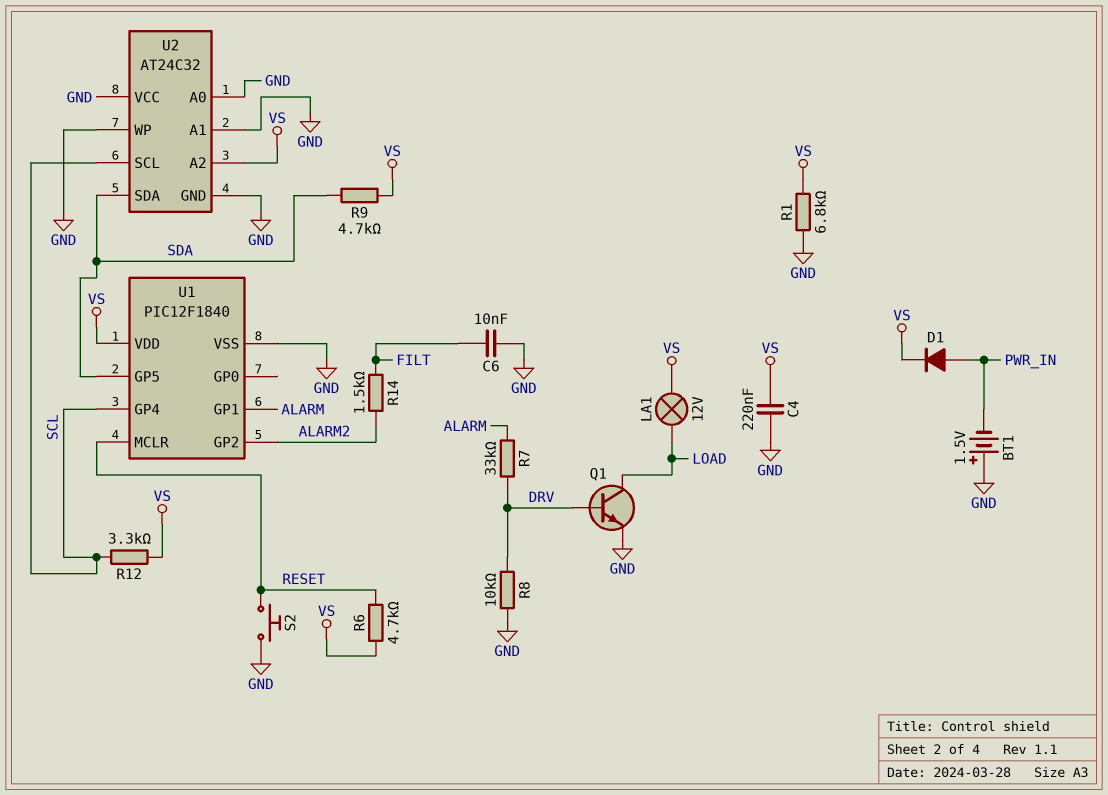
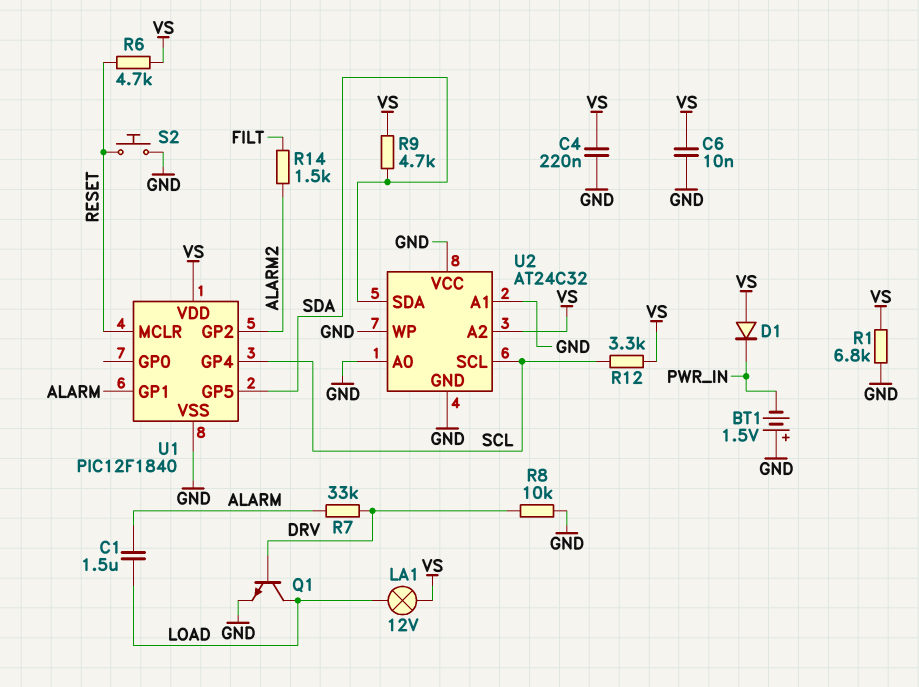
C1: none -> 1.5uF (ALARM, LOAD)
C6: 10nF (FILT, GND) -> 10nF (GND, VS)
D1: diode (A PWR_IN, K VS) -> diode (A VS, K PWR_IN)

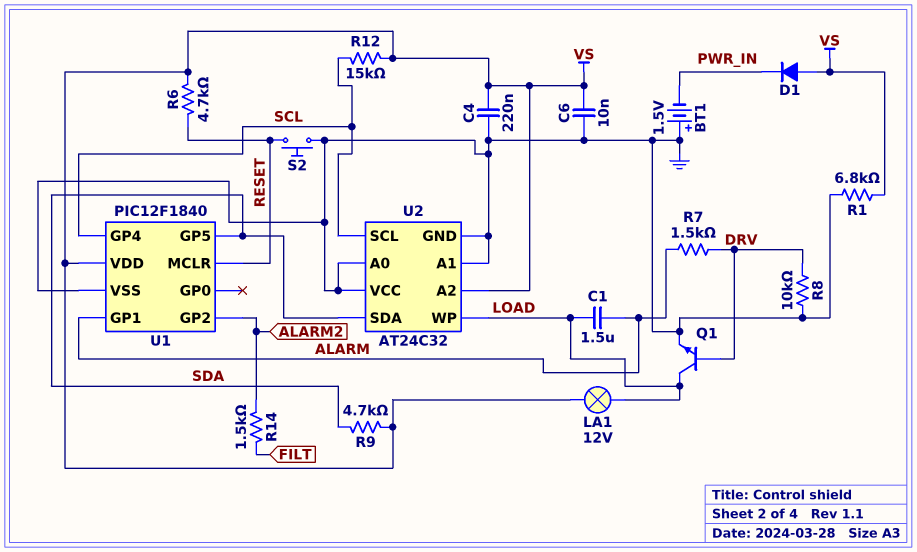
R7: 33k (ALARM, DRV) -> 1.5k (ALARM, DRV)
R12: 3.3k (SCL, VS) -> 15k (SCL, VS)
U2 pin WP: GND -> LOAD

